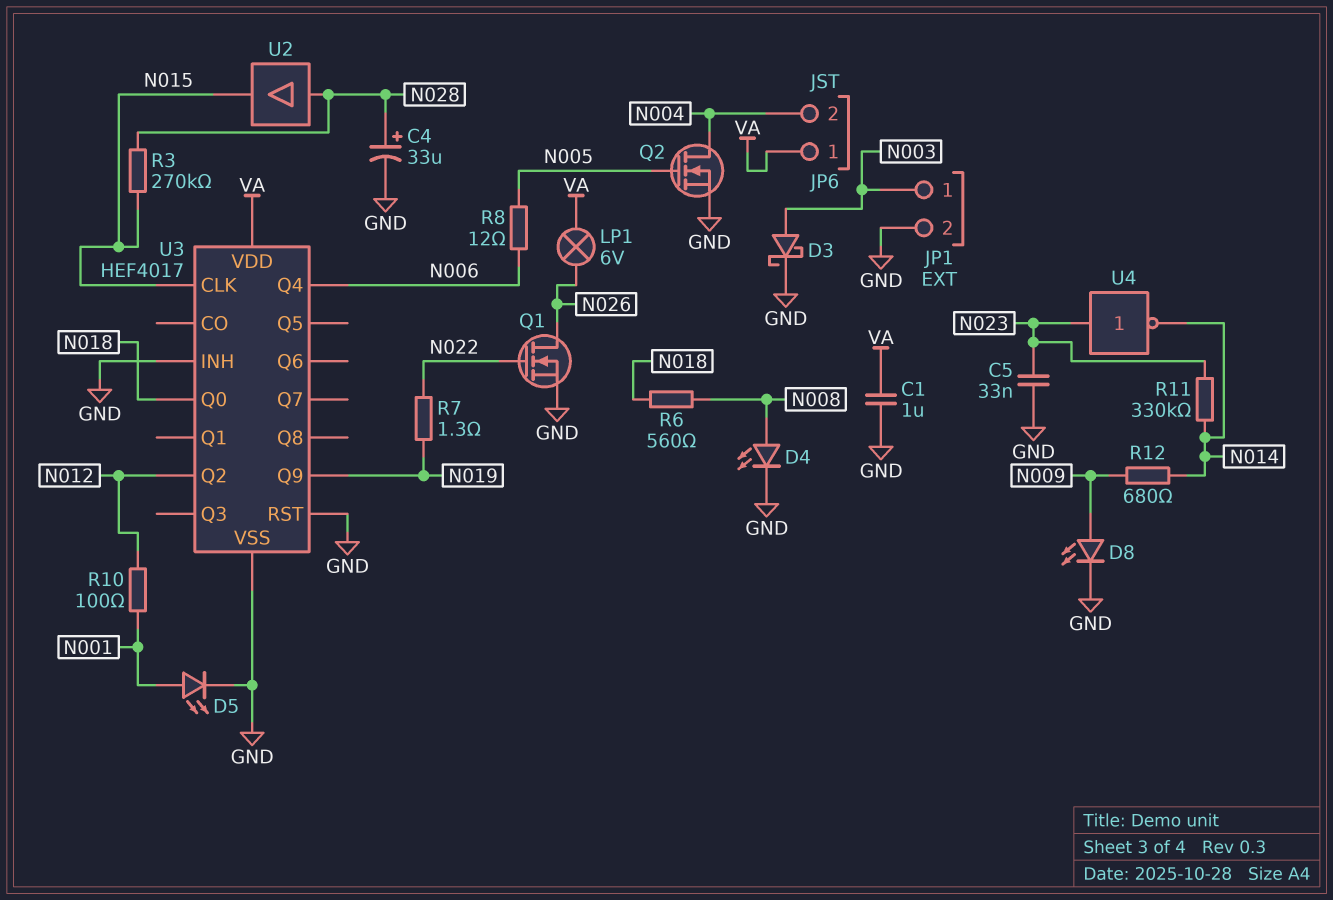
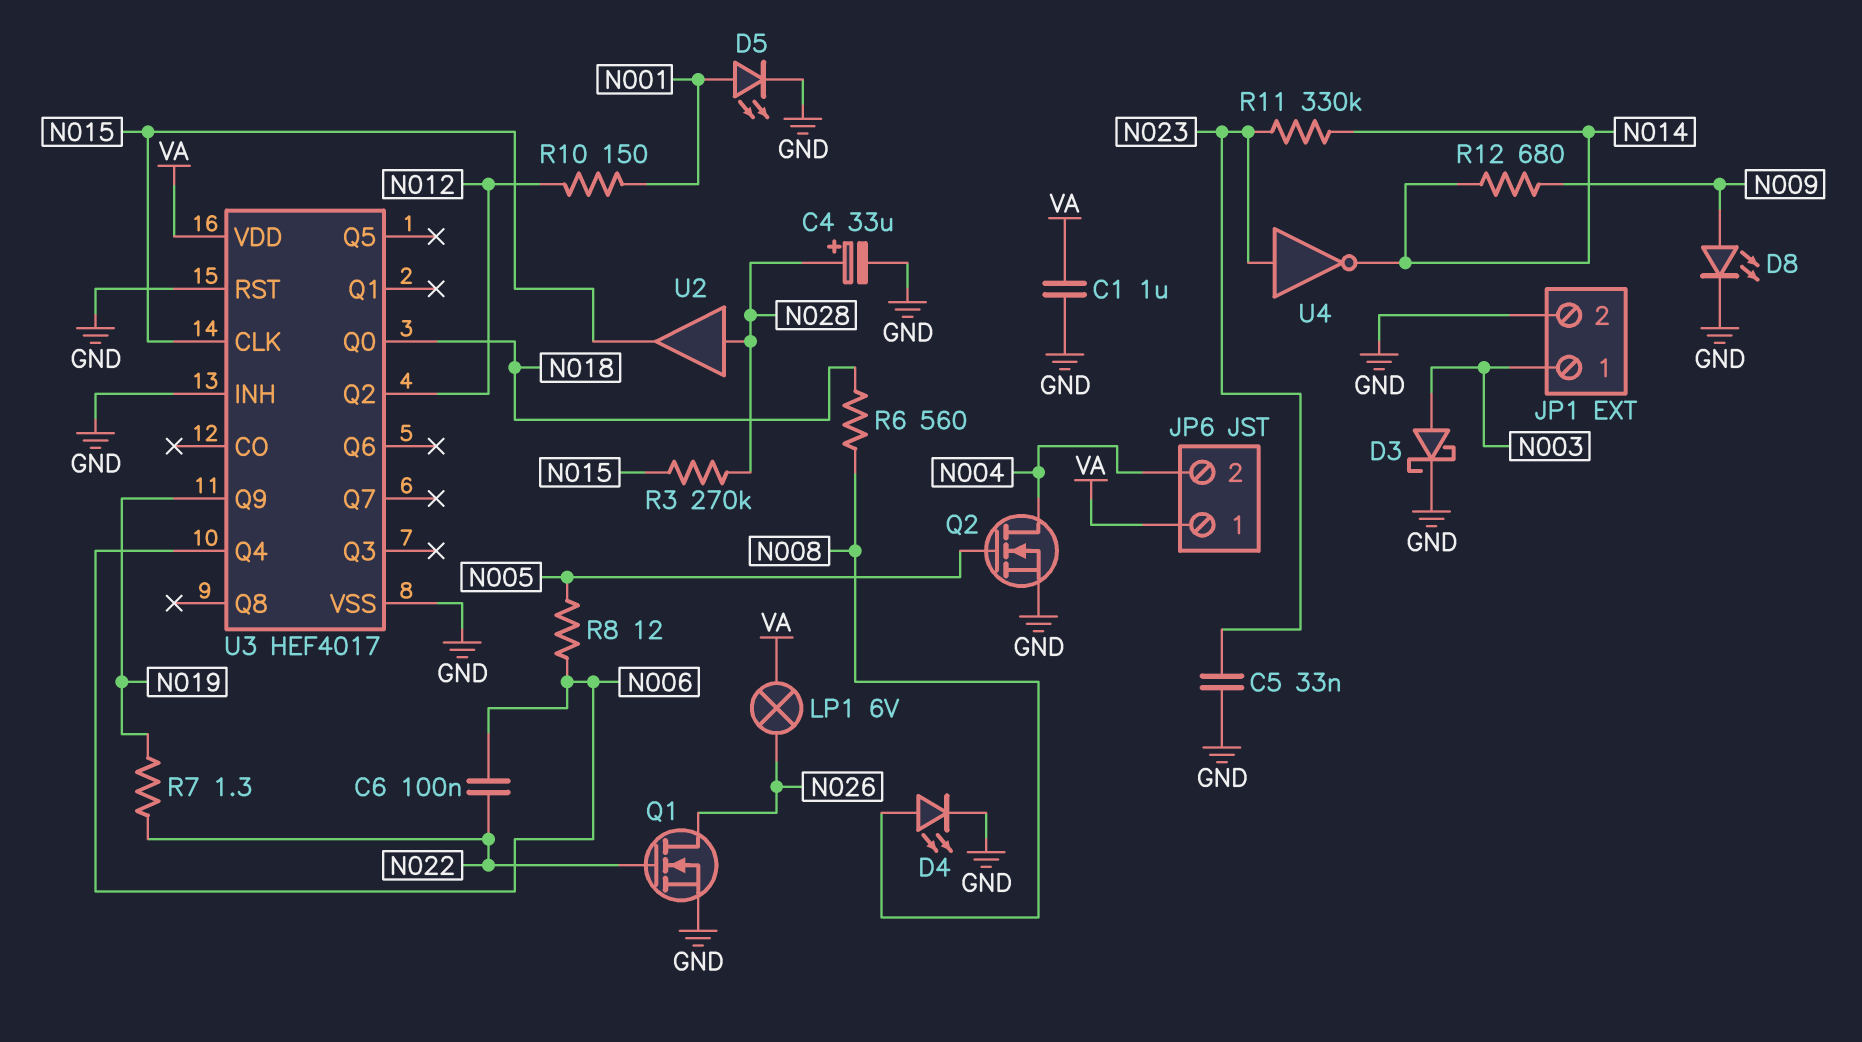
C6: none -> 100nF (N006, N022)
R10: 100 (N001, N012) -> 150 (N001, N012)

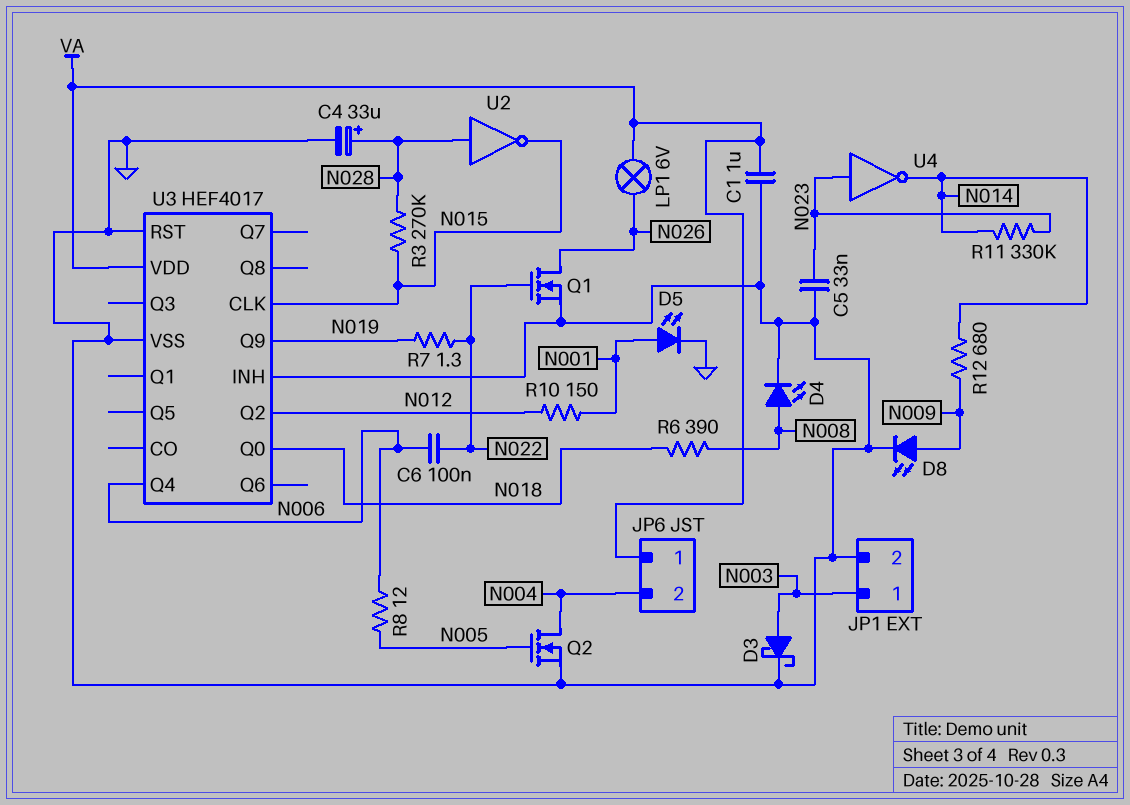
R6: 560 (N008, N018) -> 390 (N008, N018)
U2: buffer (in N028, out N015) -> NOT (in N028, out N015)

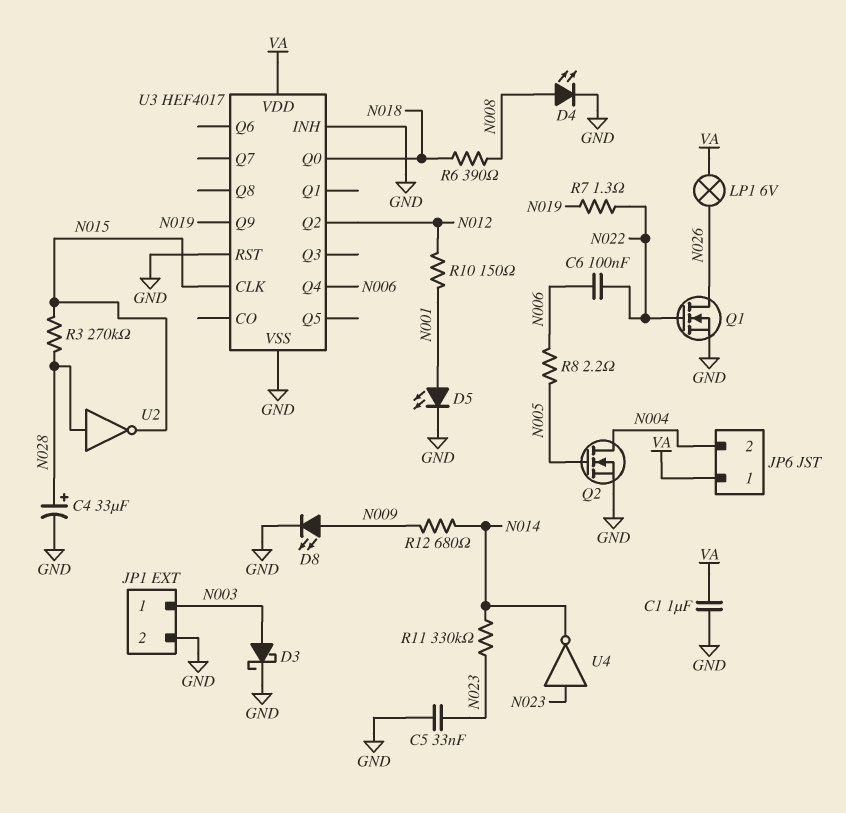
R8: 12 (N005, N006) -> 2.2 (N005, N006)

